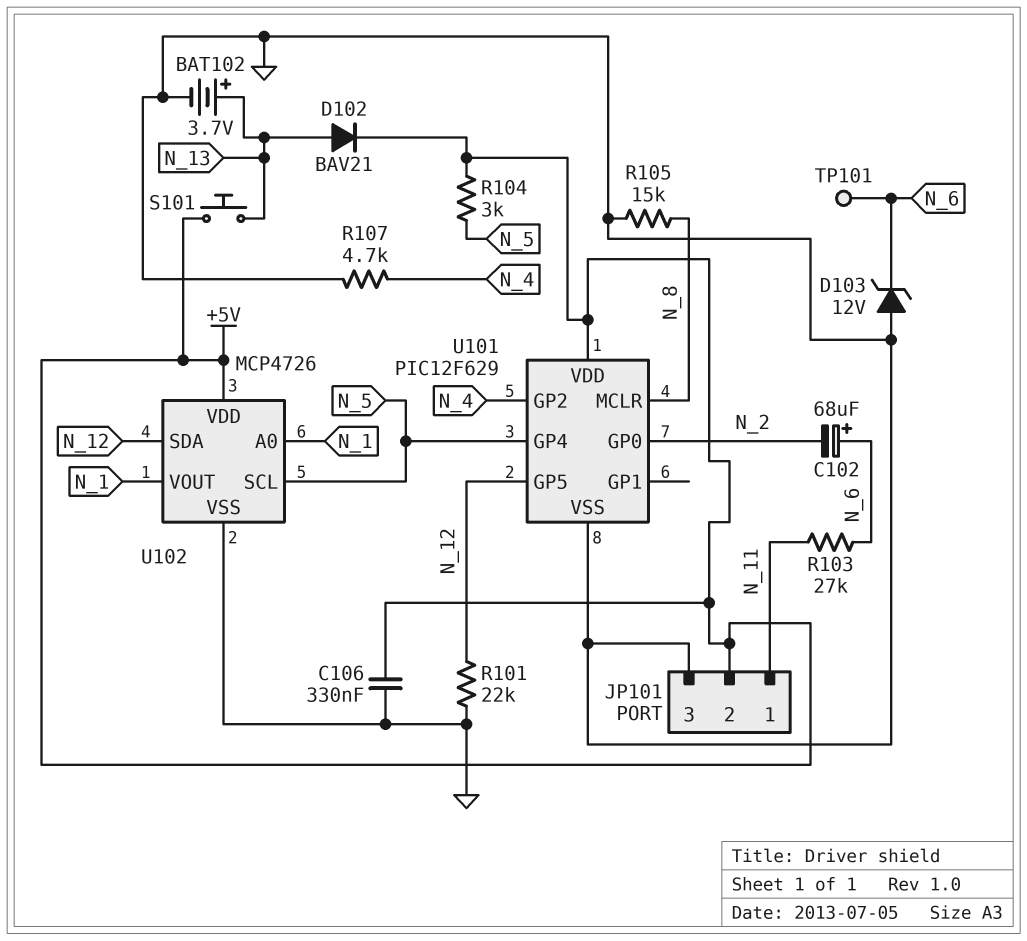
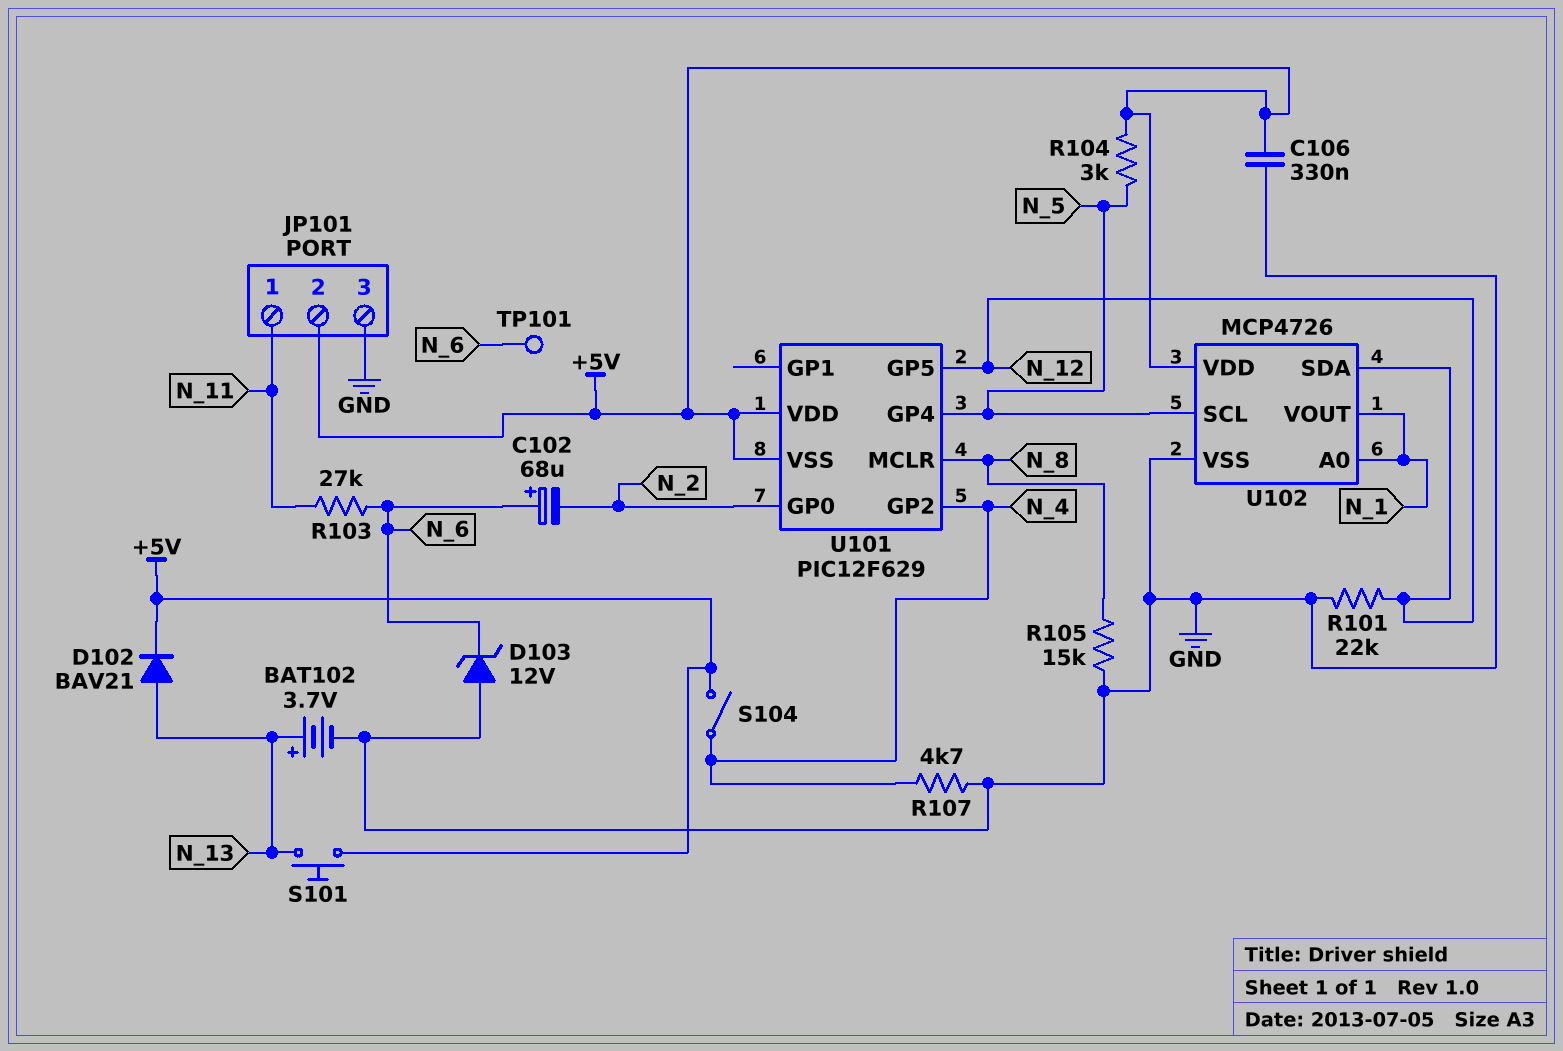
S104: none -> switch (+5V, N_4)
U101 pin VSS: GND -> +5V

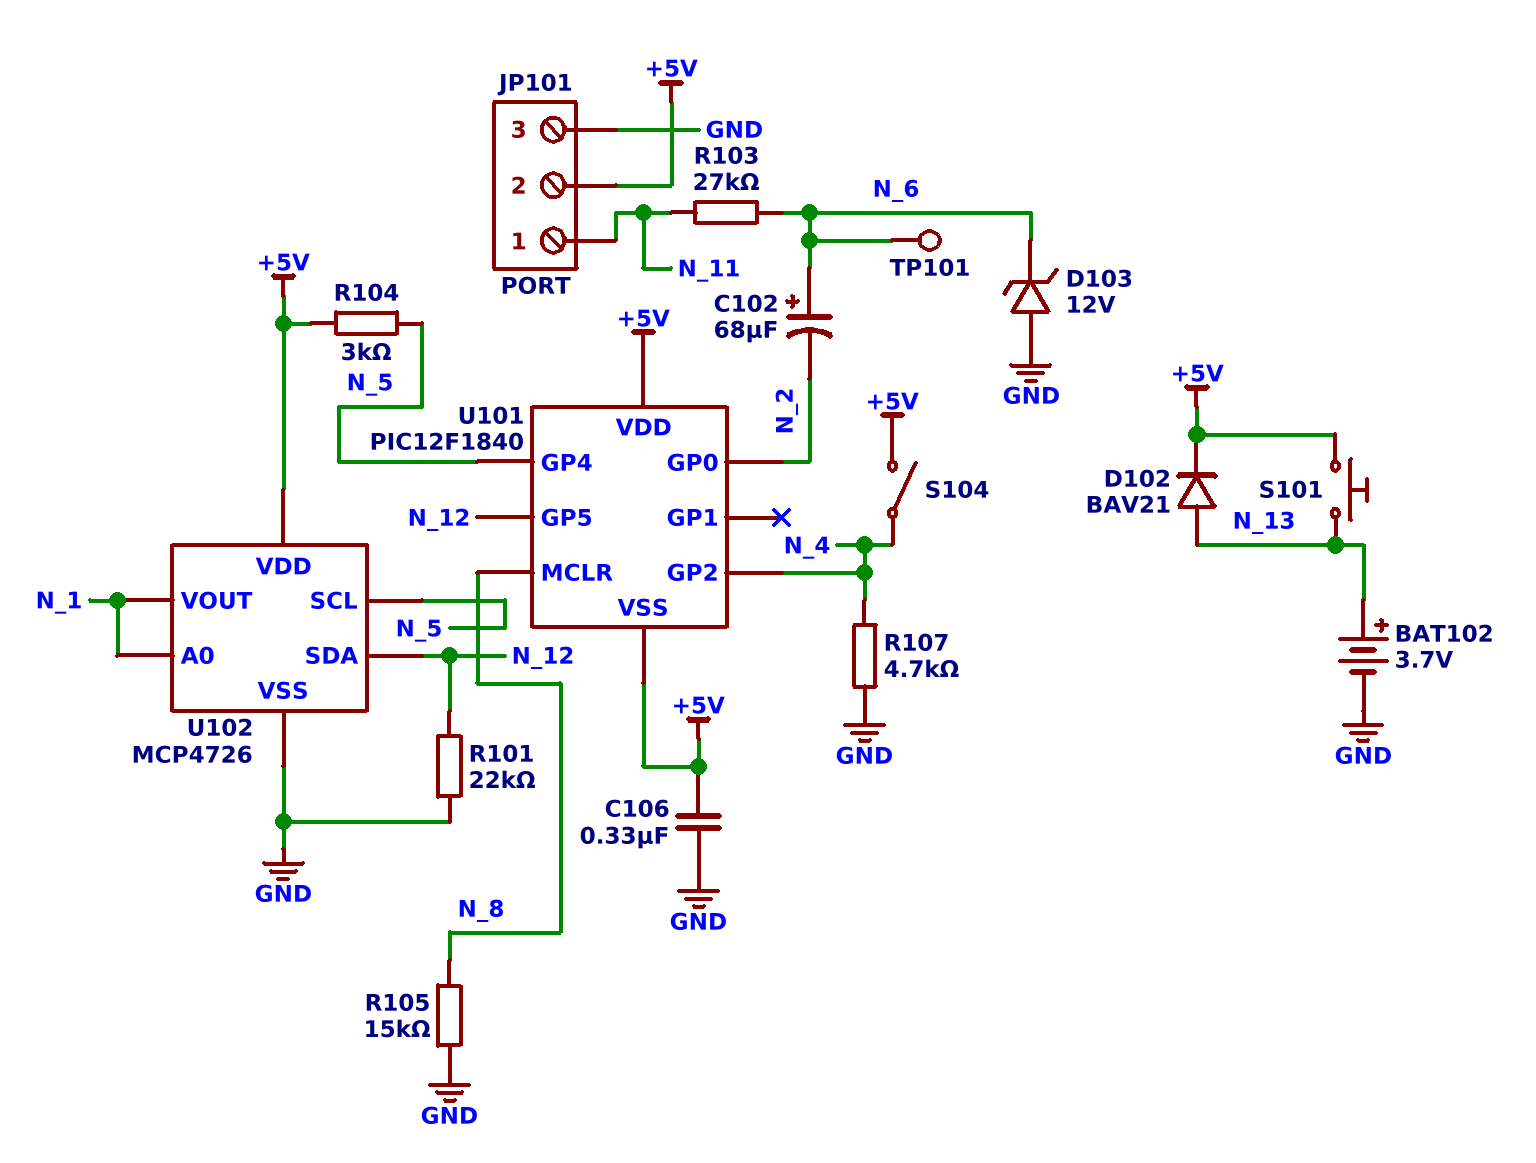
U101: PIC12F629 -> PIC12F1840

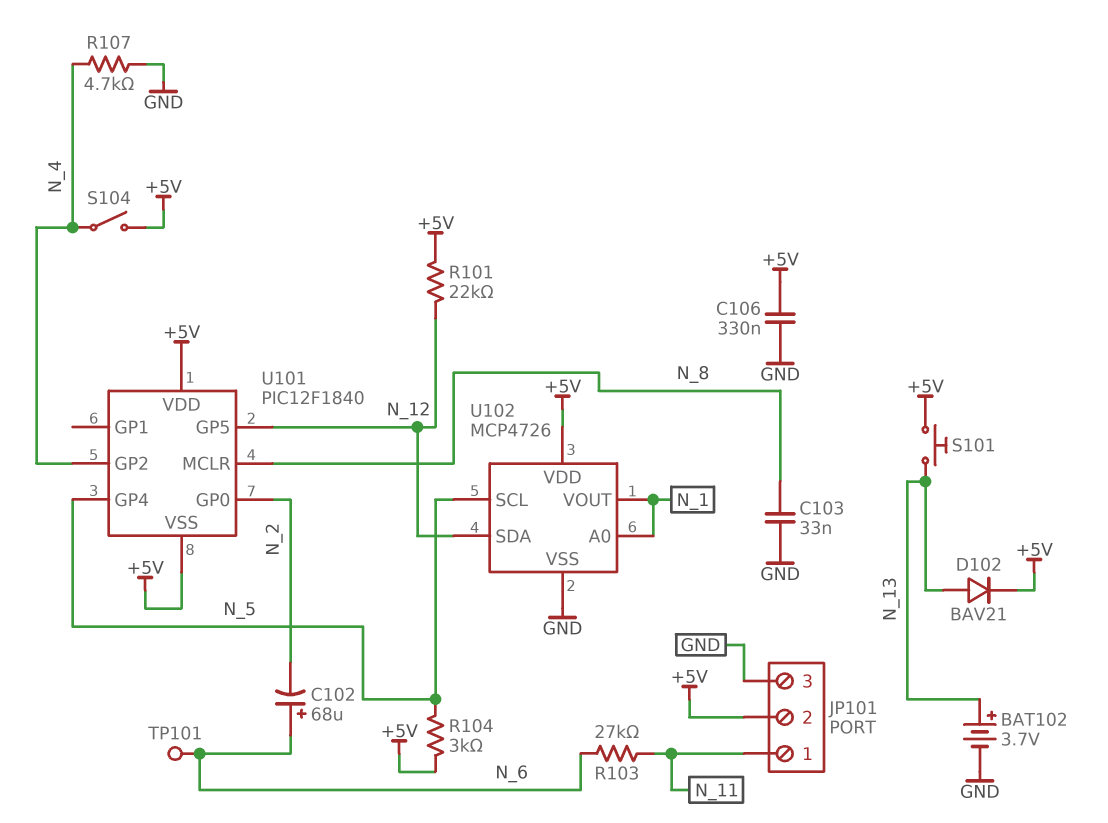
C103: none -> 33nF (GND, N_8)
D103: zener 12V (A GND, K N_6) -> none
R101: 22k (GND, N_12) -> 22k (+5V, N_12)
R105: 15k (GND, N_8) -> none

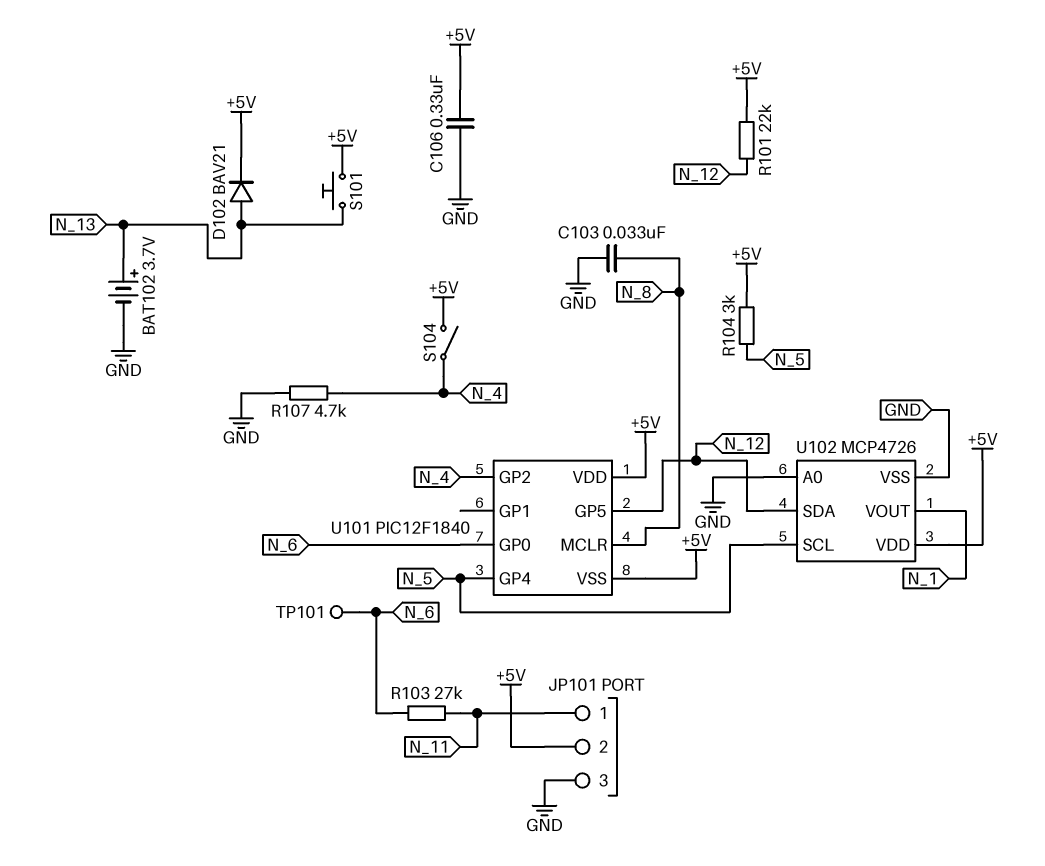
C102: 68uF (plus N_6, minus N_2) -> none
U101 pin GP0: N_2 -> N_6
U102 pin A0: N_1 -> GND

